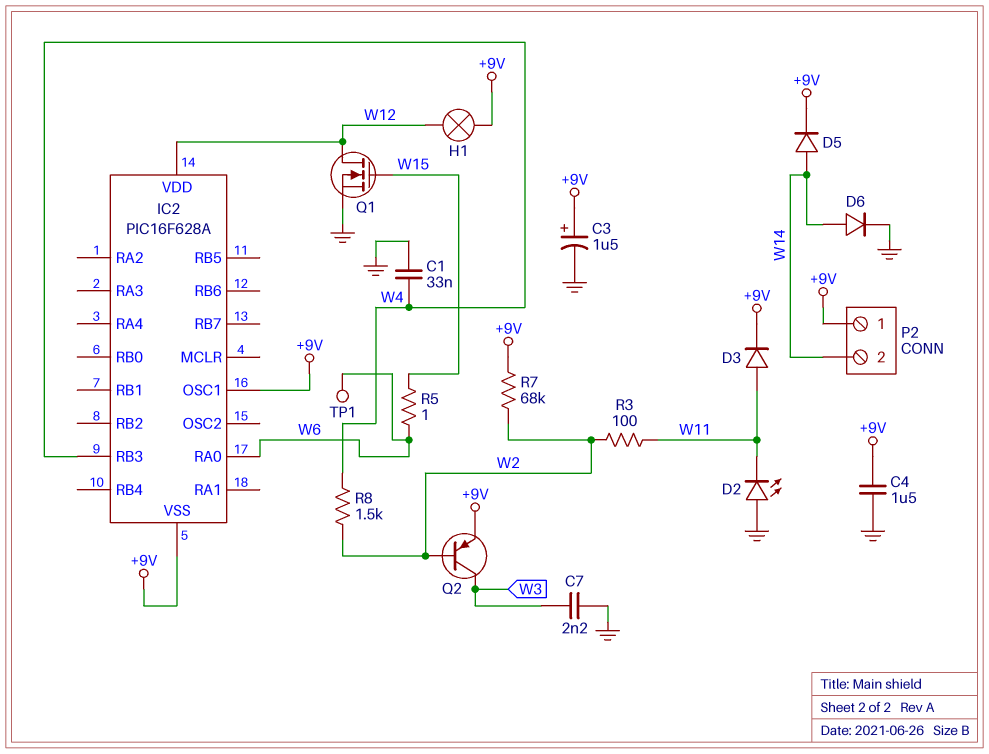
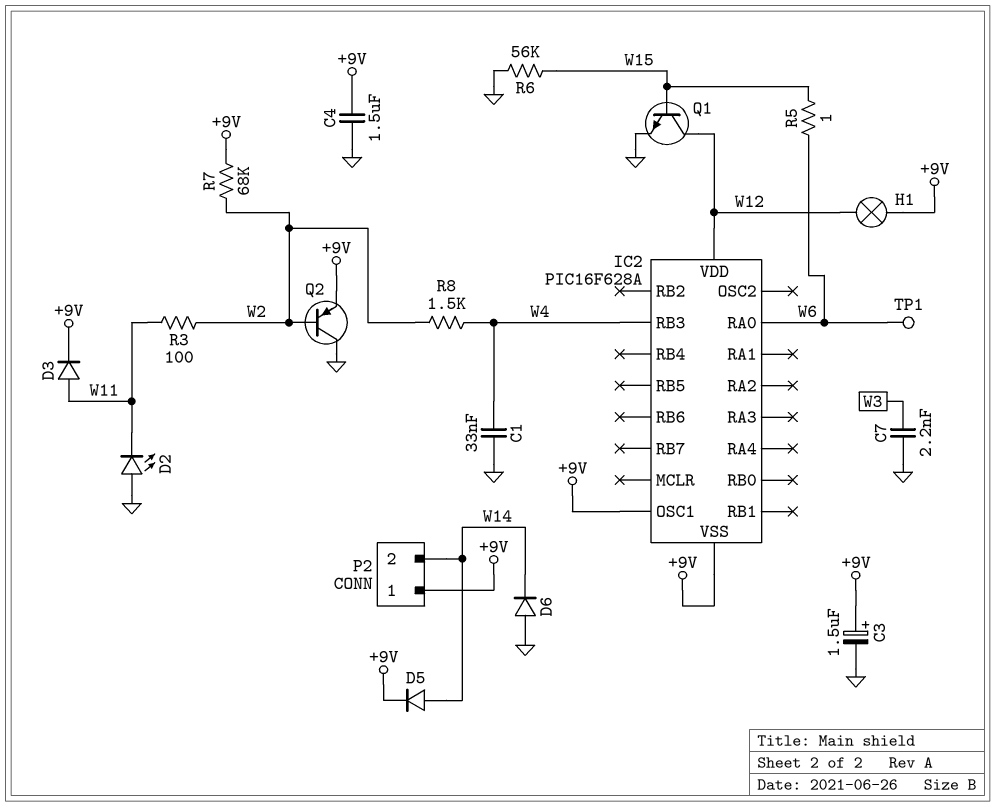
D6: diode (A W14, K GND) -> diode (A GND, K W14)
Q1: NMOS (G W15, D W12, S GND) -> NPN (B W15, C W12, E GND)
Q2: PNP (B W2, C W3, E +9V) -> PNP (B W2, C GND, E +9V)
R6: none -> 56k (GND, W15)

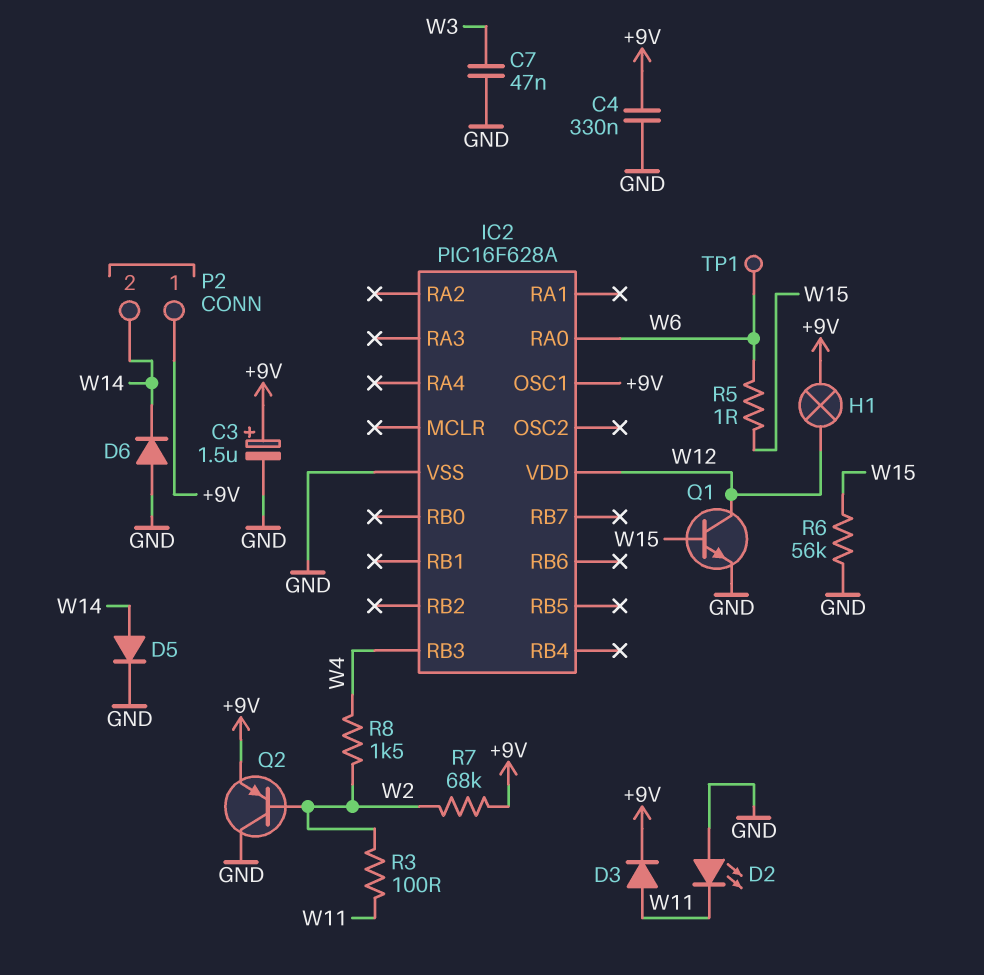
C1: 33nF (GND, W4) -> none
C4: 1.5uF (+9V, GND) -> 330nF (+9V, GND)
C7: 2.2nF (GND, W3) -> 47nF (GND, W3)
D5: diode (A W14, K +9V) -> diode (A W14, K GND)
IC2 pin VSS: +9V -> GND

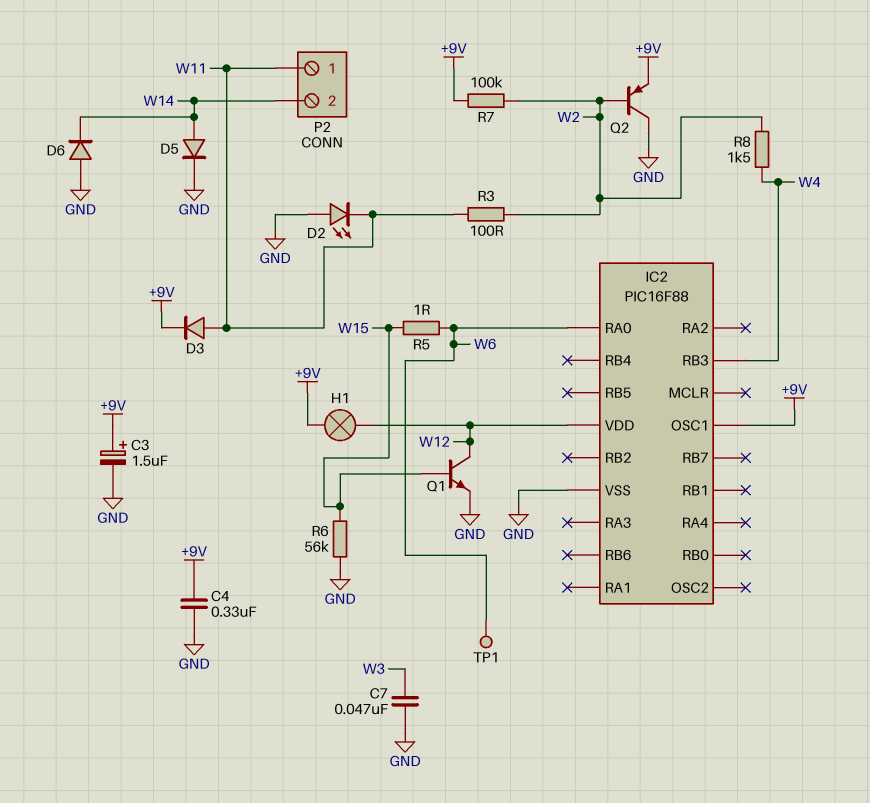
IC2: PIC16F628A -> PIC16F88
P2 pin 1: +9V -> W11
R7: 68k (+9V, W2) -> 100k (+9V, W2)

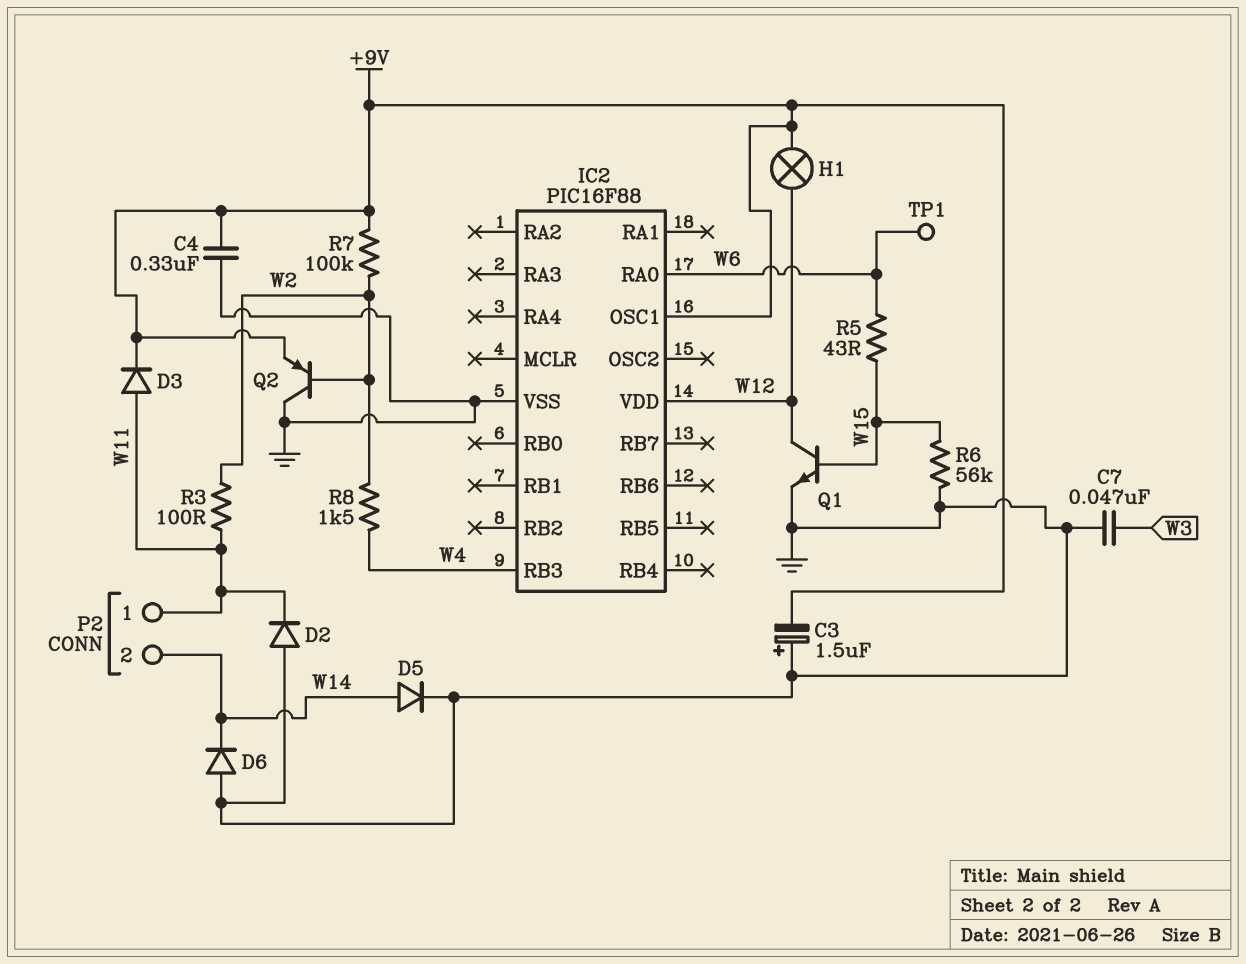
C3: 1.5uF (plus +9V, minus GND) -> 1.5uF (plus GND, minus +9V)
D2: LED (A GND, K W11) -> diode (A GND, K W11)
R5: 1 (W6, W15) -> 43 (W6, W15)

